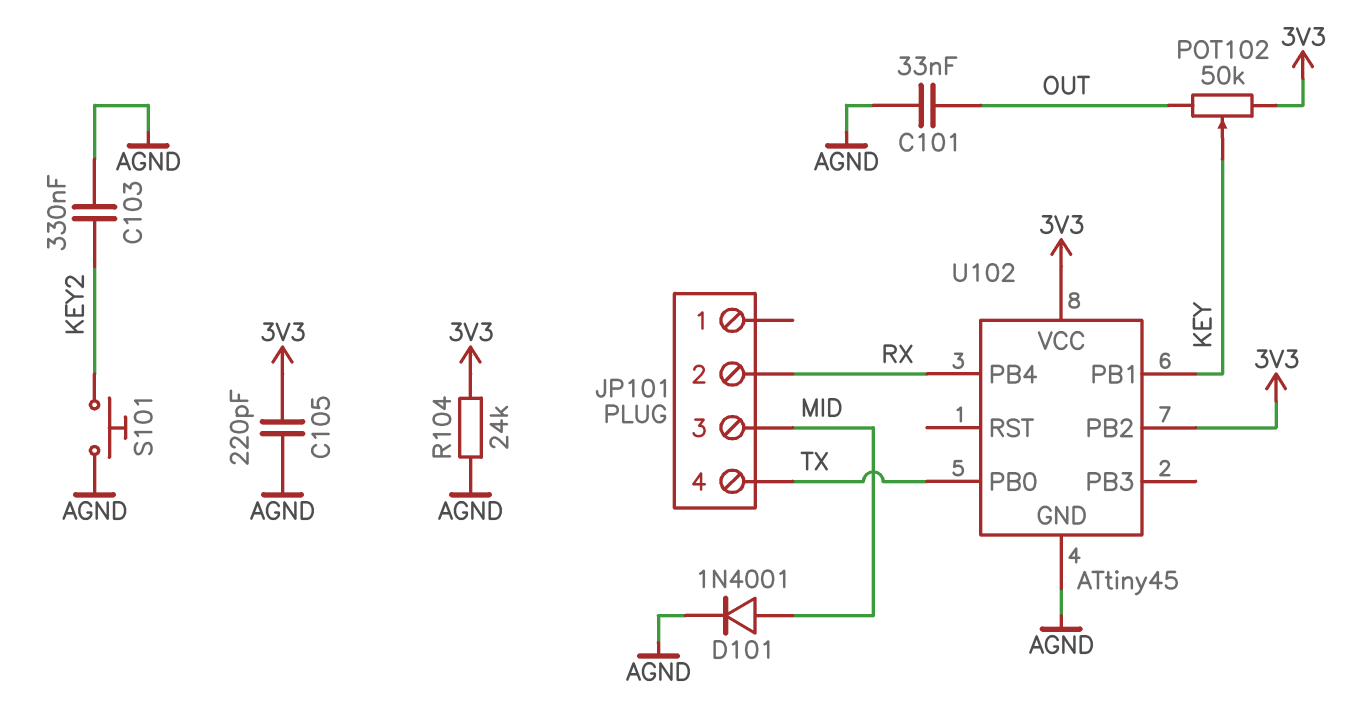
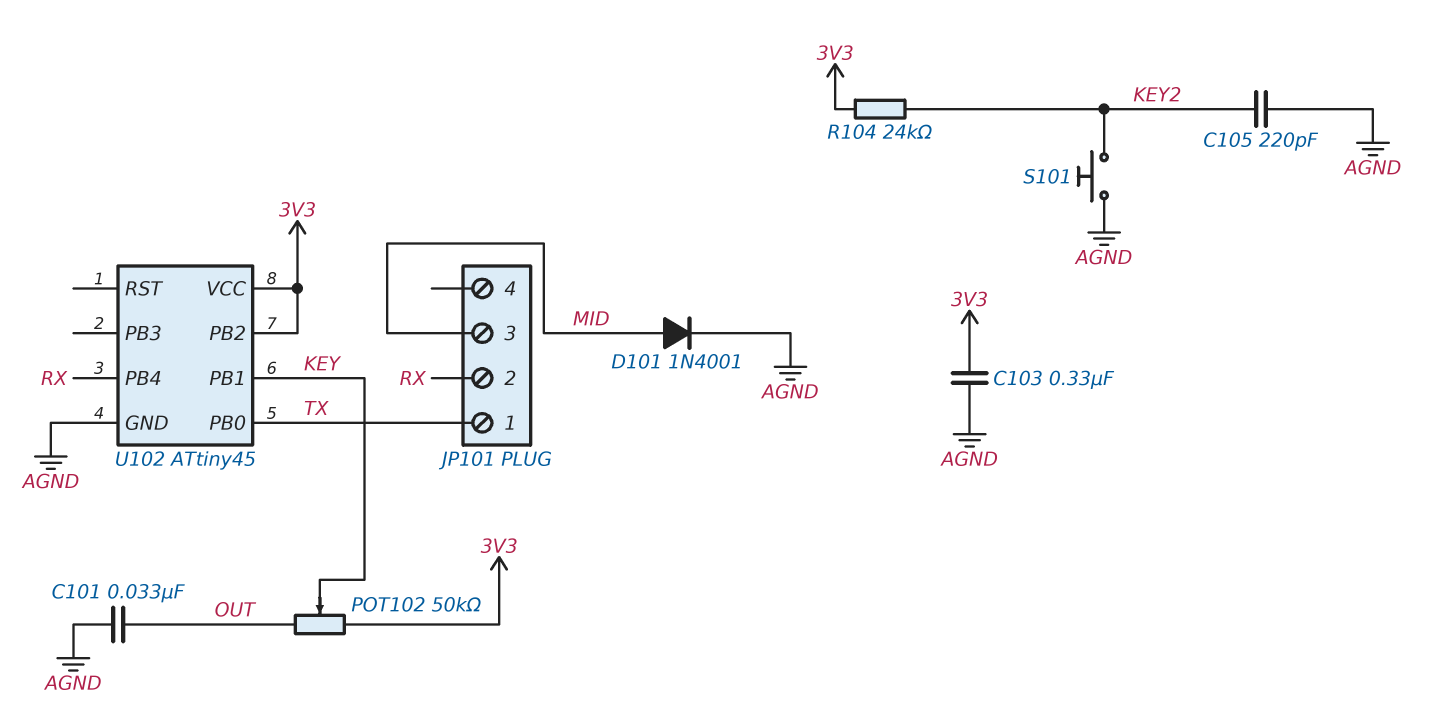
C103: 330nF (AGND, KEY2) -> 330nF (3V3, AGND)
C105: 220pF (3V3, AGND) -> 220pF (AGND, KEY2)
JP101 pin 1: none -> TX
JP101 pin 4: TX -> none
R104: 24k (3V3, AGND) -> 24k (3V3, KEY2)

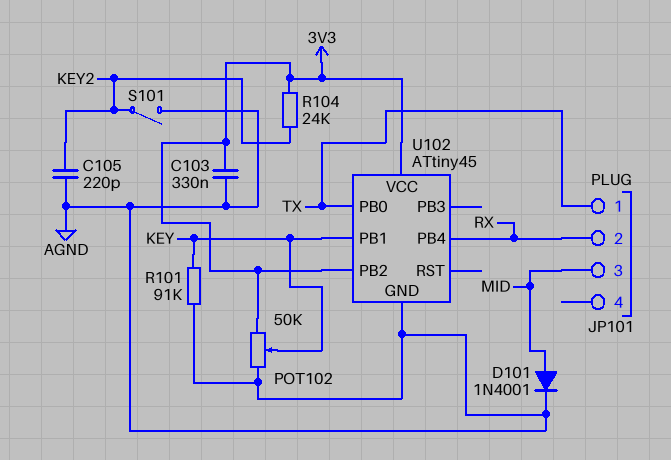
C101: 33nF (AGND, OUT) -> none
POT102: 50k (3V3, OUT, wiper KEY) -> 50k (3V3, AGND, wiper KEY)
R101: none -> 91k (AGND, KEY)
S101: button (AGND, KEY2) -> switch (AGND, KEY2)

